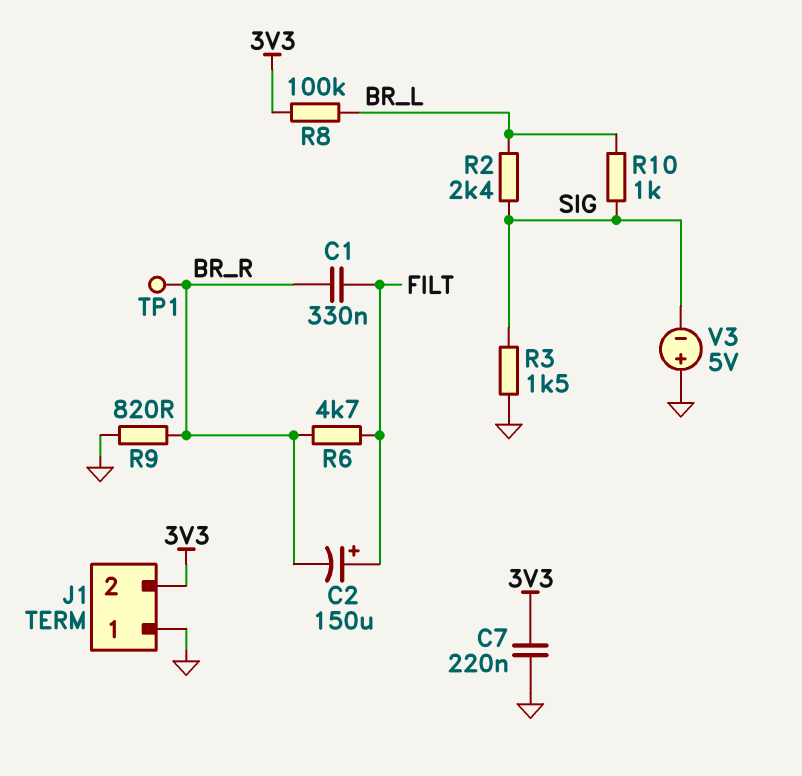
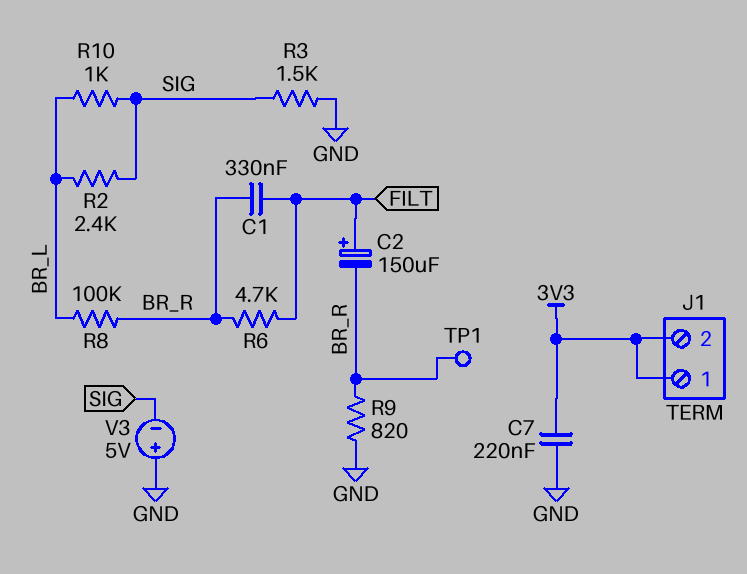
J1 pin 1: GND -> 3V3
R8: 100k (3V3, BR_L) -> 100k (BR_L, BR_R)

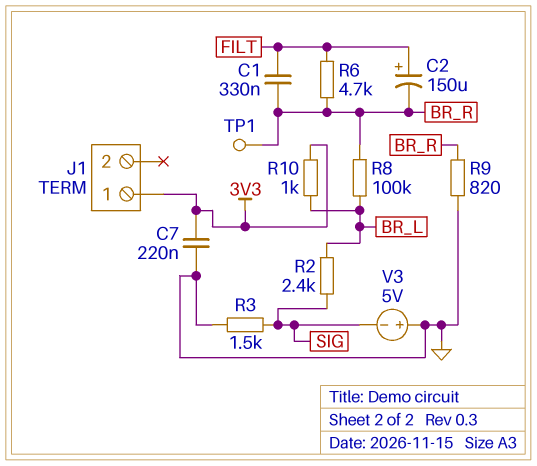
J1 pin 2: 3V3 -> none
R10: 1k (BR_L, SIG) -> 1k (3V3, BR_L)

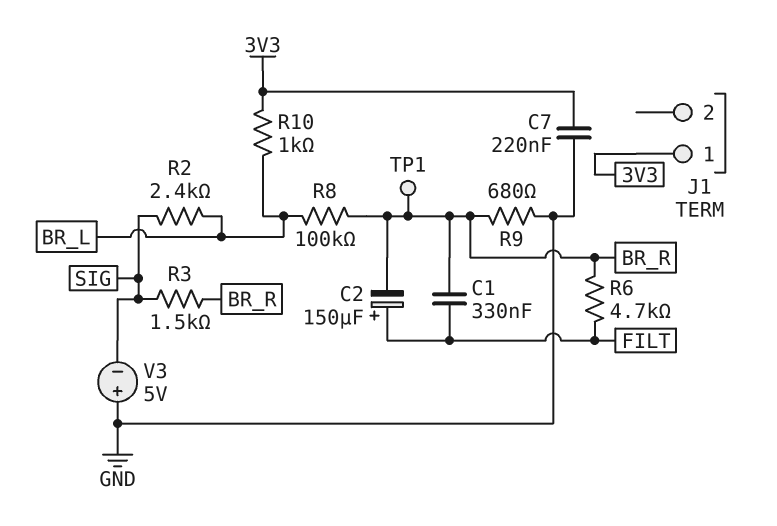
R3: 1.5k (GND, SIG) -> 1.5k (BR_R, SIG)
R9: 820 (BR_R, GND) -> 680 (BR_R, GND)

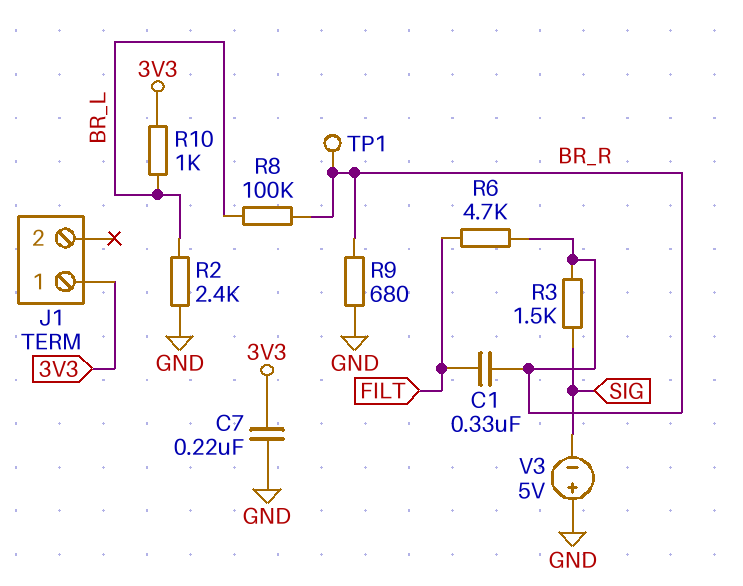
C2: 150uF (plus FILT, minus BR_R) -> none
R2: 2.4k (BR_L, SIG) -> 2.4k (BR_L, GND)

